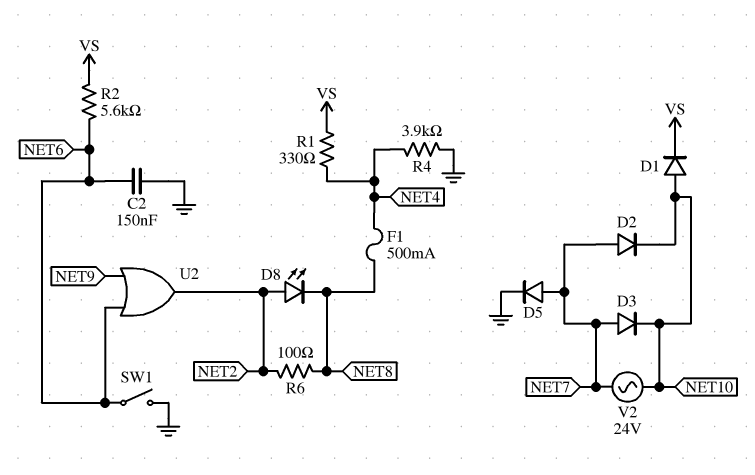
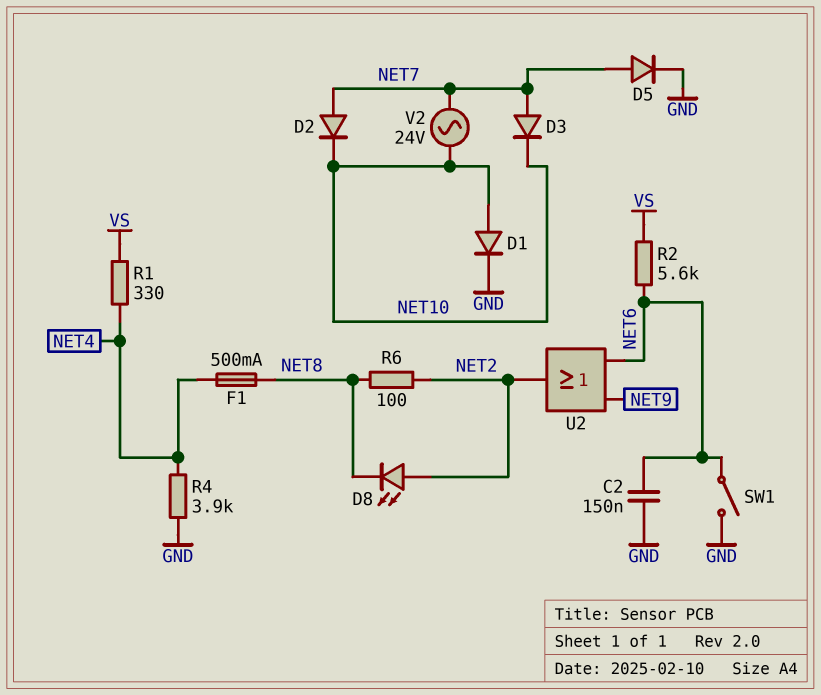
D1: diode (A NET10, K VS) -> diode (A NET10, K GND)

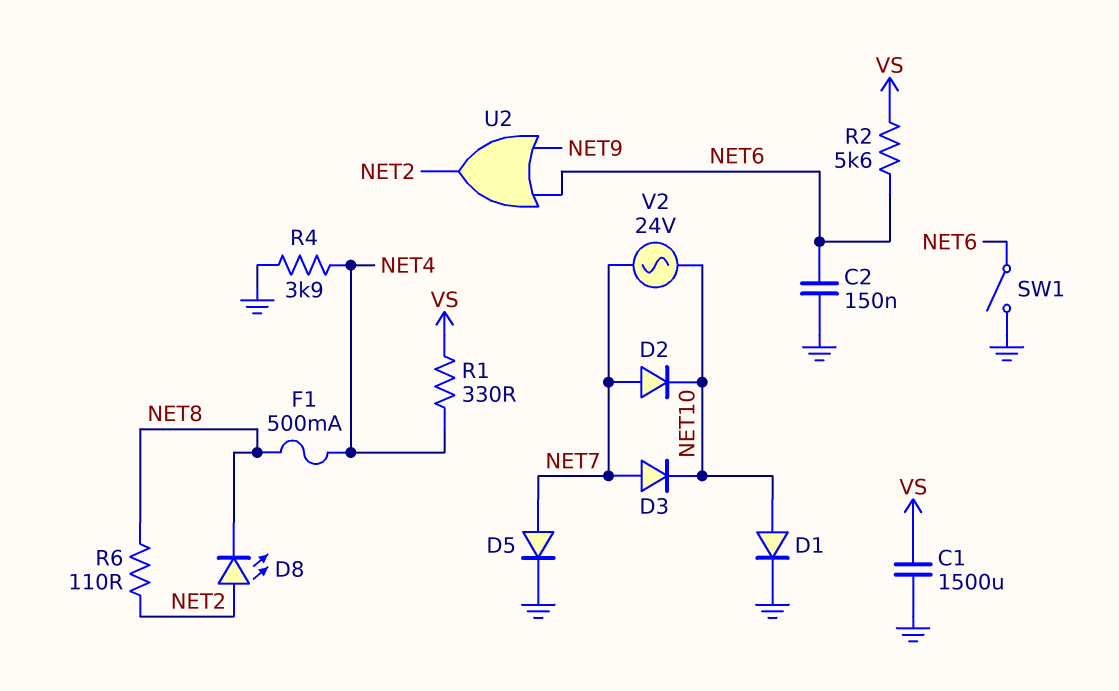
C1: none -> 1500uF (GND, VS)
R6: 100 (NET2, NET8) -> 110 (NET2, NET8)

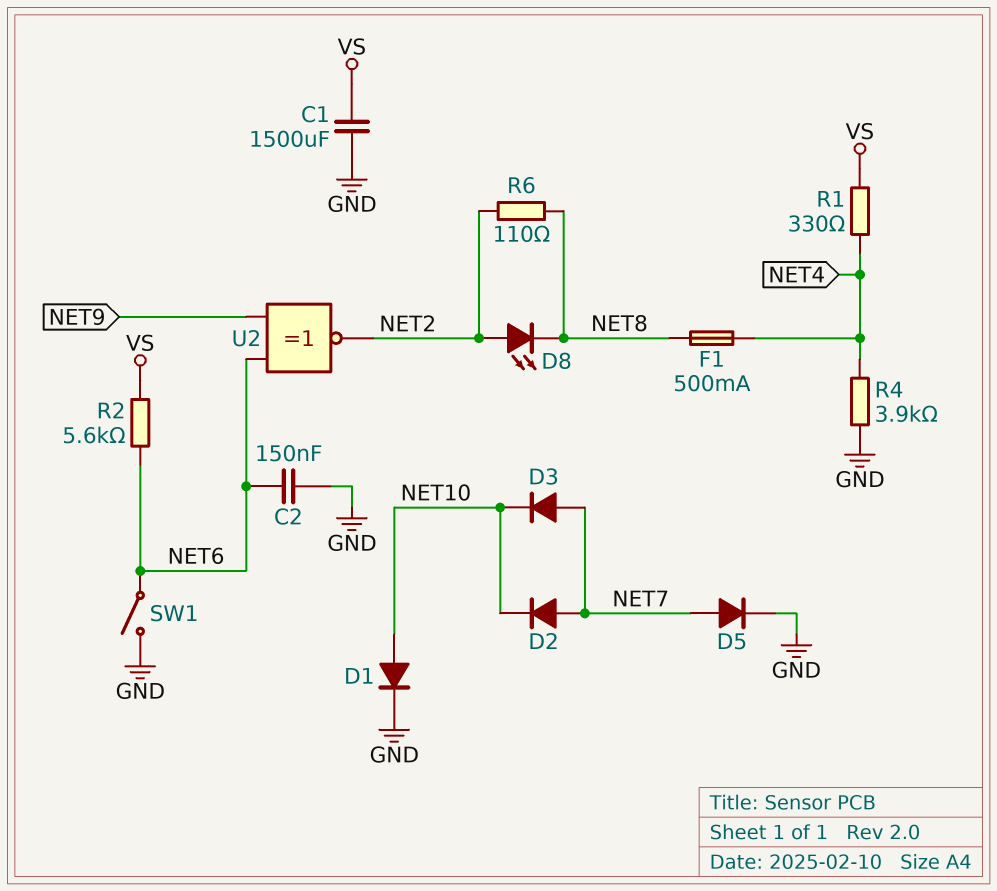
U2: OR (in NET6, in NET9, out NET2) -> XNOR (in NET6, in NET9, out NET2)
V2: AC 24V (NET7, NET10) -> none

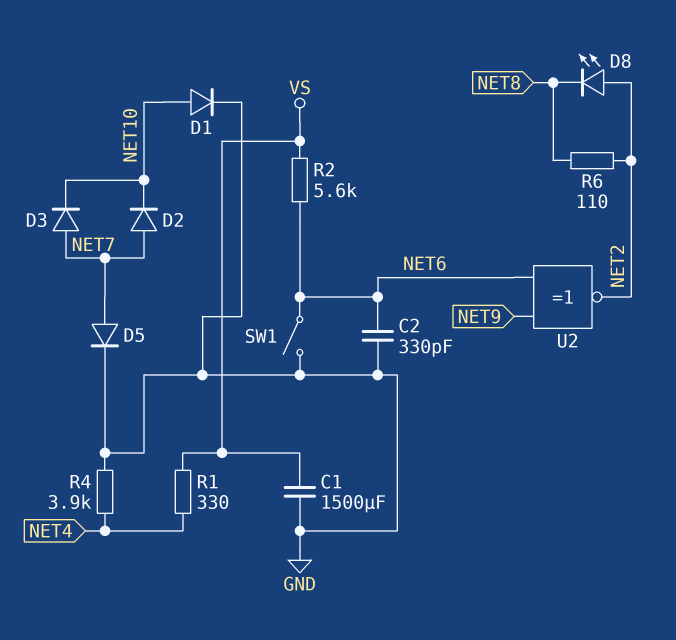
C2: 150nF (GND, NET6) -> 330pF (GND, NET6)
F1: 500mA (NET4, NET8) -> none

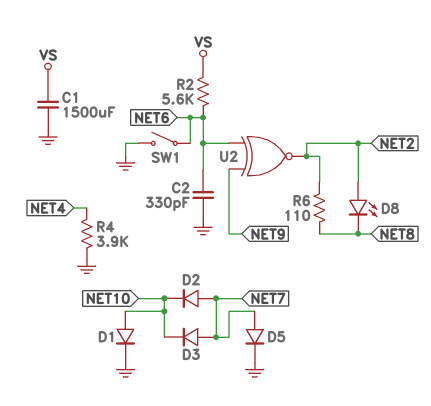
R1: 330 (NET4, VS) -> none

